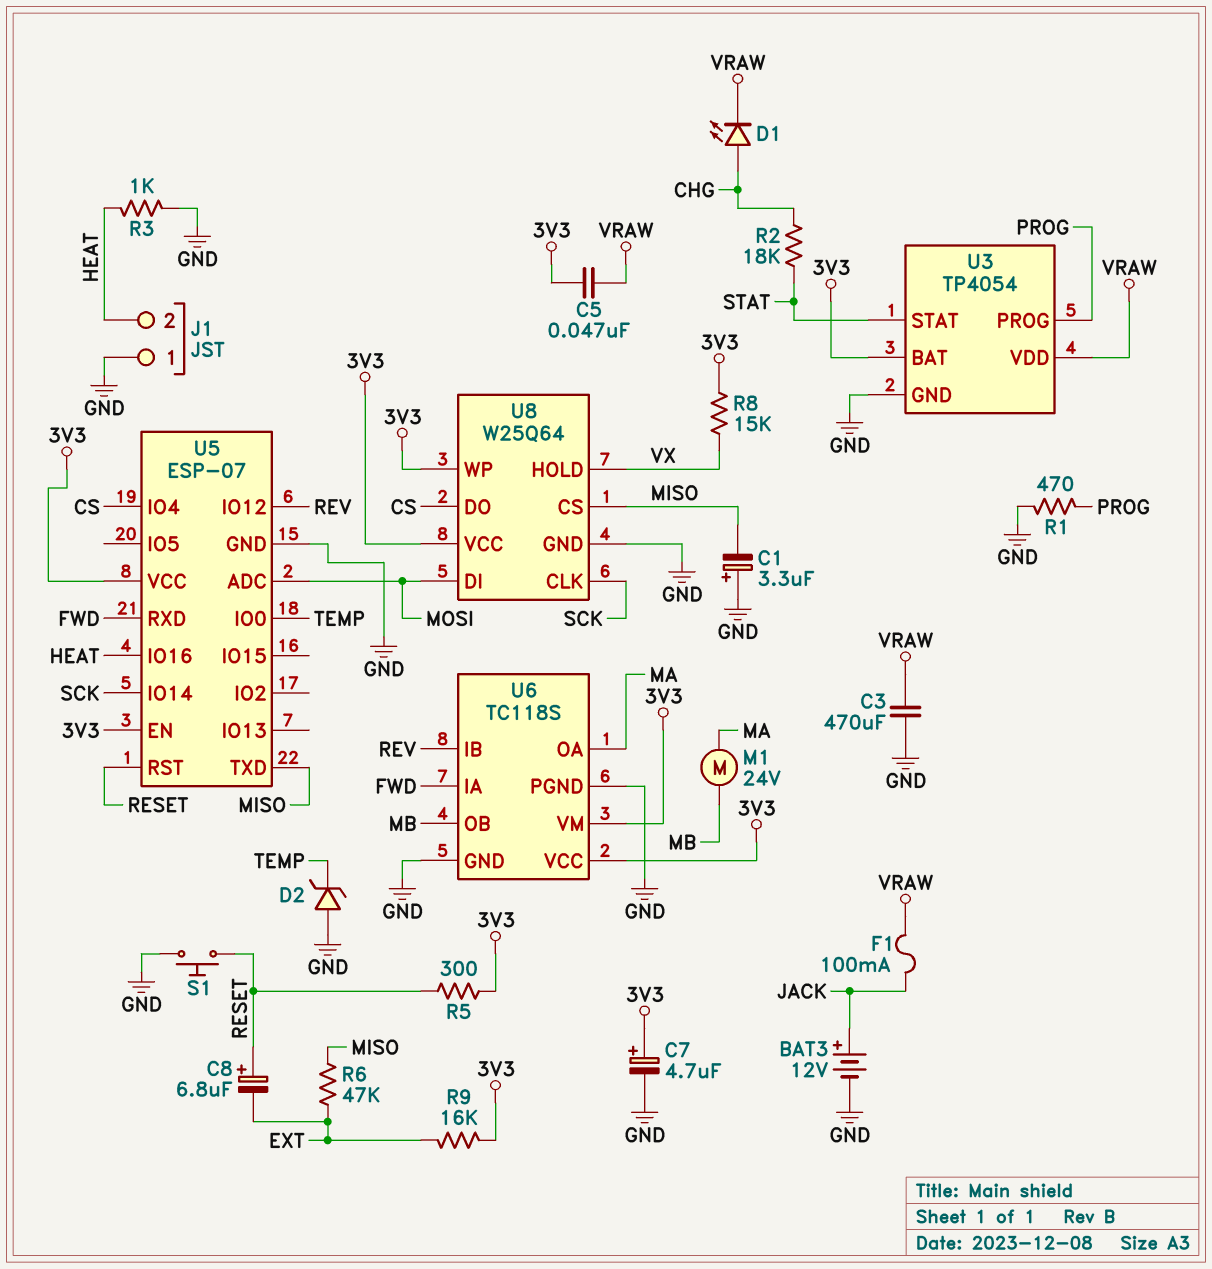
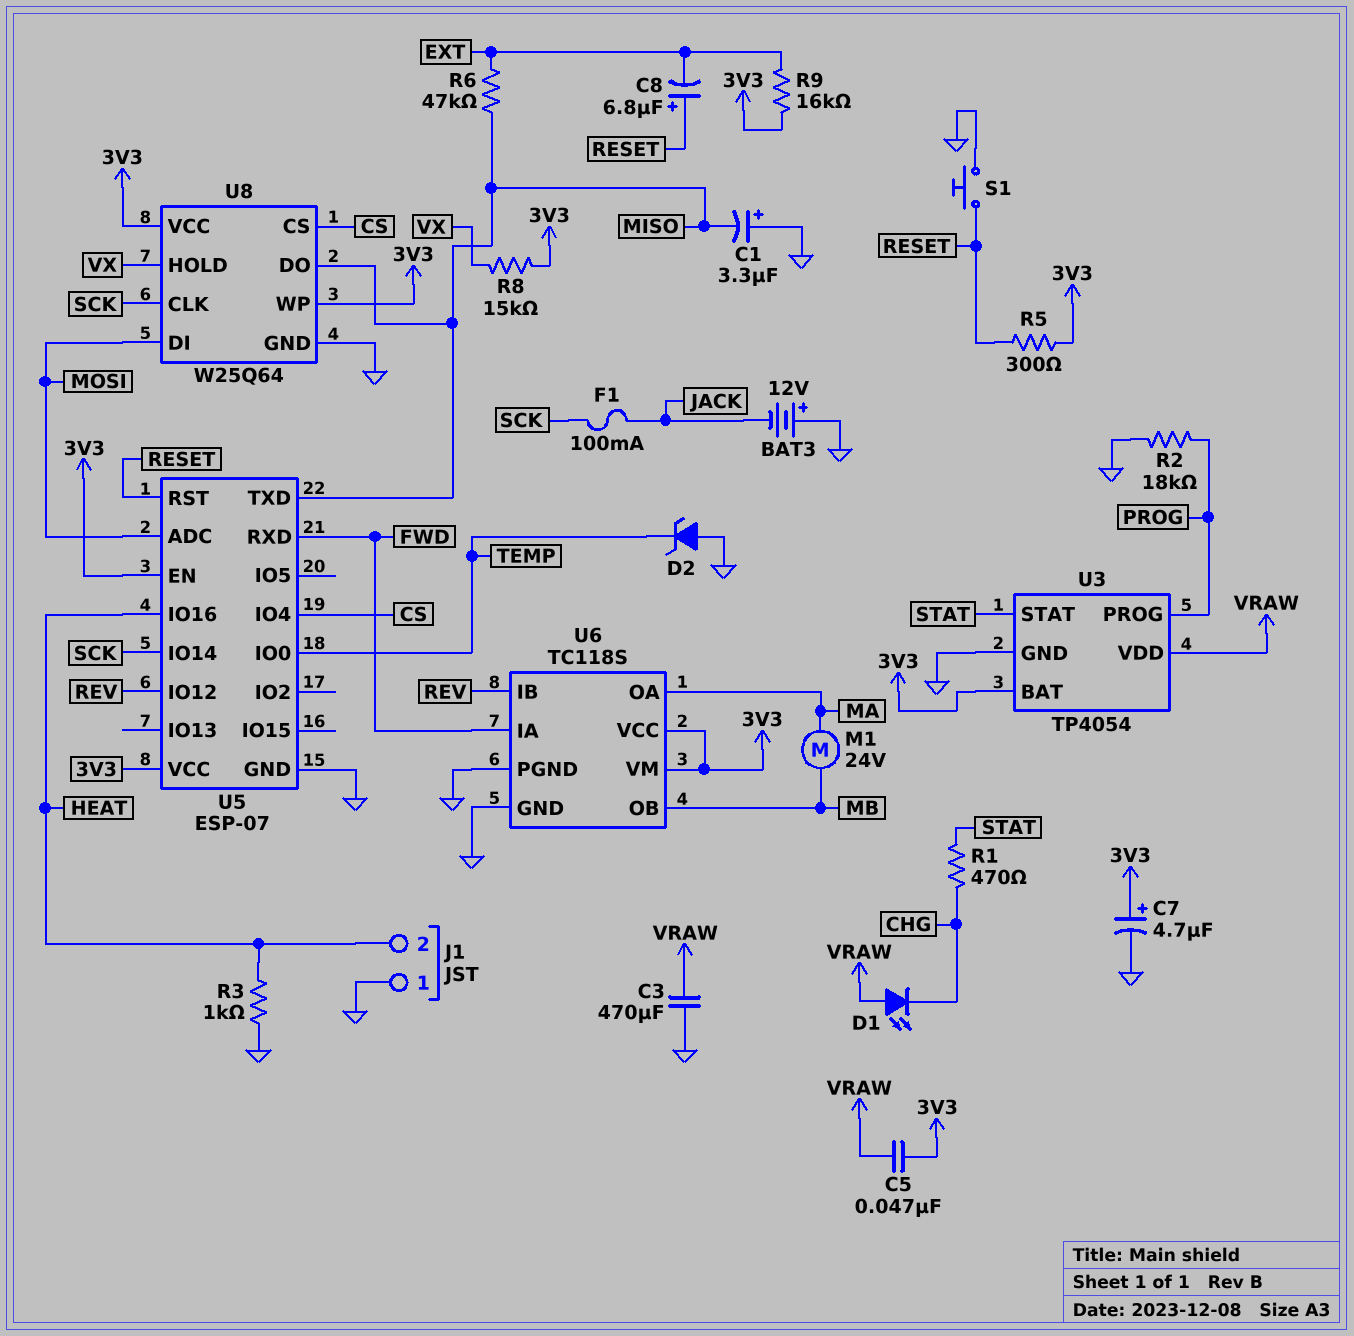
BAT3: 12V (plus JACK, minus GND) -> 12V (plus GND, minus JACK)
D1: LED (A CHG, K VRAW) -> LED (A VRAW, K CHG)
F1: 100mA (JACK, VRAW) -> 100mA (JACK, SCK)
R1: 470 (GND, PROG) -> 470 (CHG, STAT)
R2: 18k (CHG, STAT) -> 18k (GND, PROG)
U8 pin CS: MISO -> CS
U8 pin DO: CS -> MISO

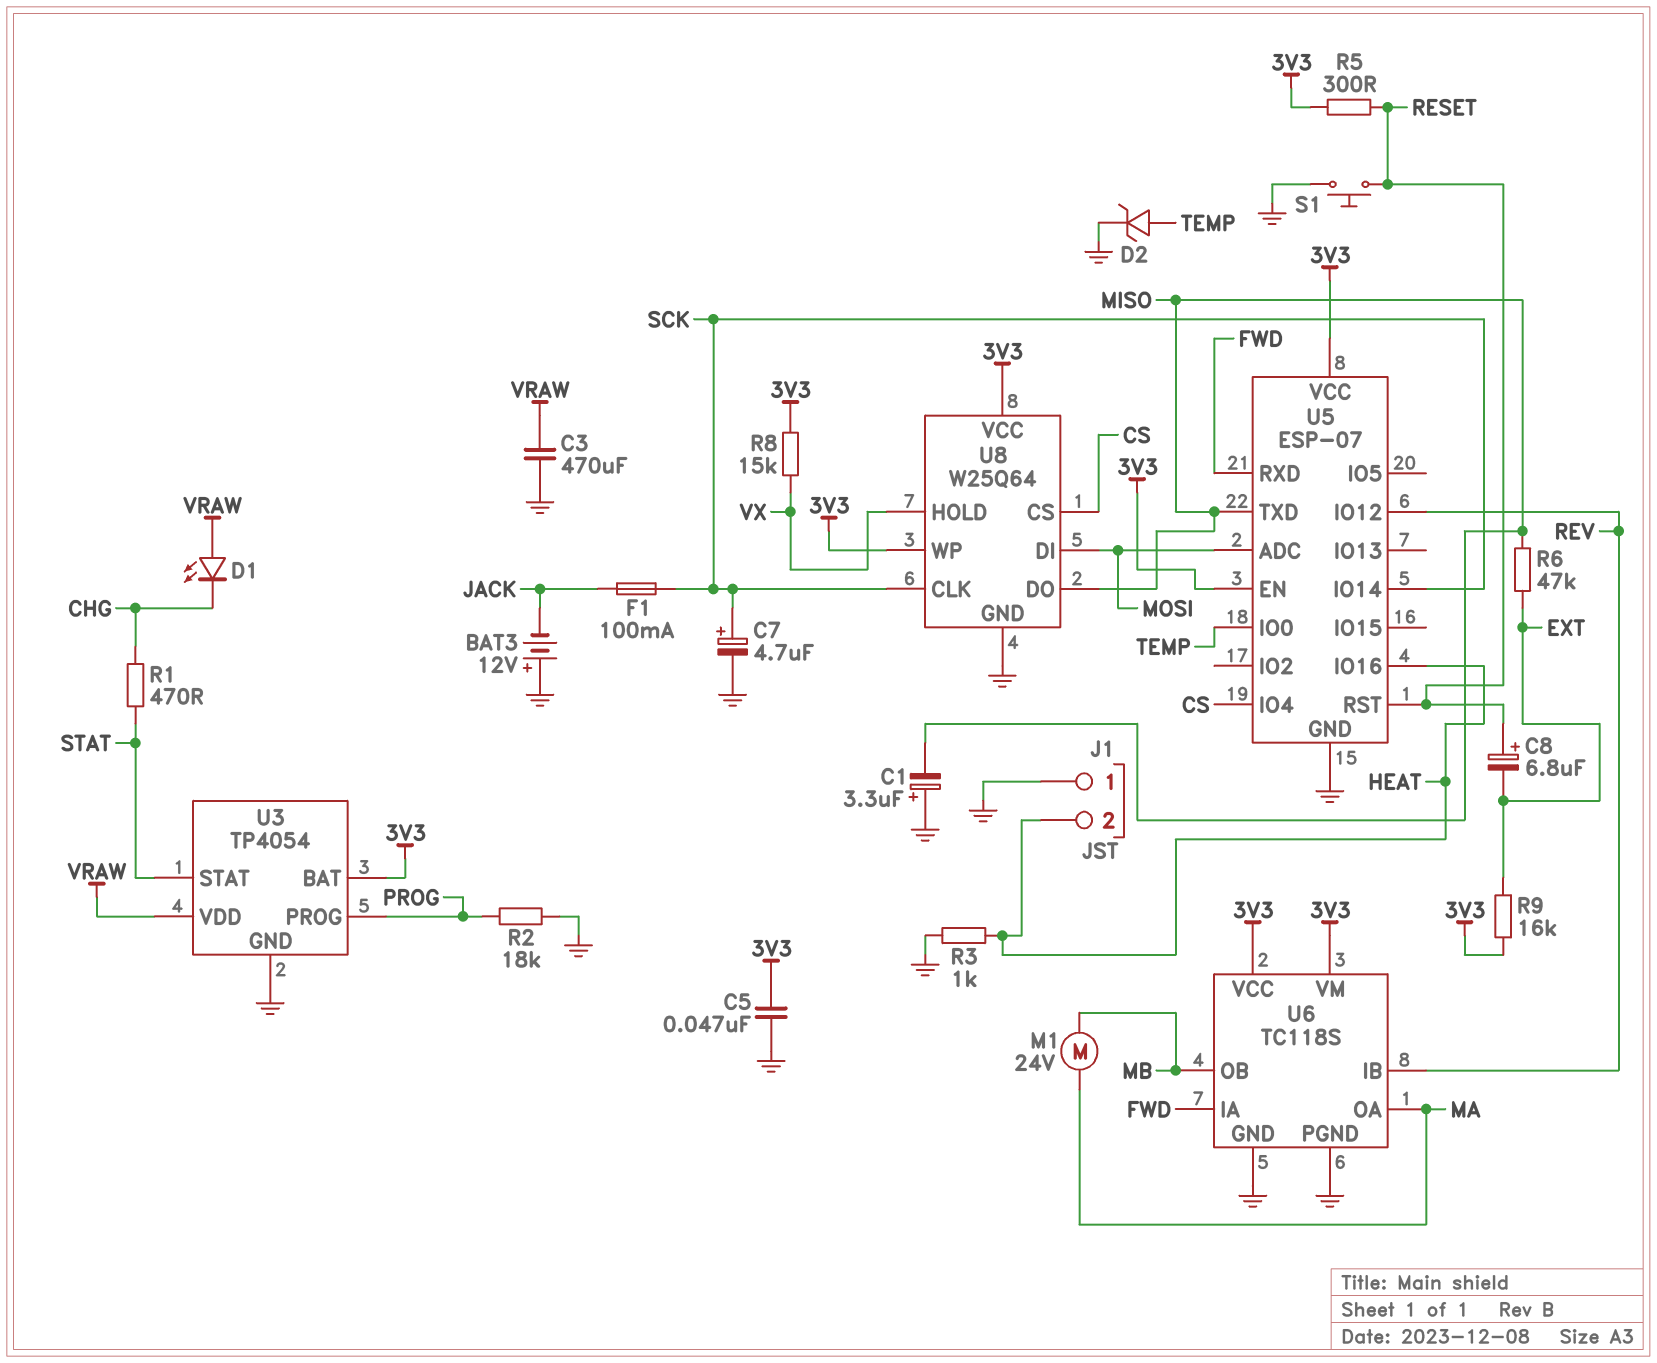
C5: 47nF (3V3, VRAW) -> 47nF (3V3, GND)
C7: 4.7uF (plus 3V3, minus GND) -> 4.7uF (plus SCK, minus GND)
D2: zener (A GND, K TEMP) -> zener (A TEMP, K GND)

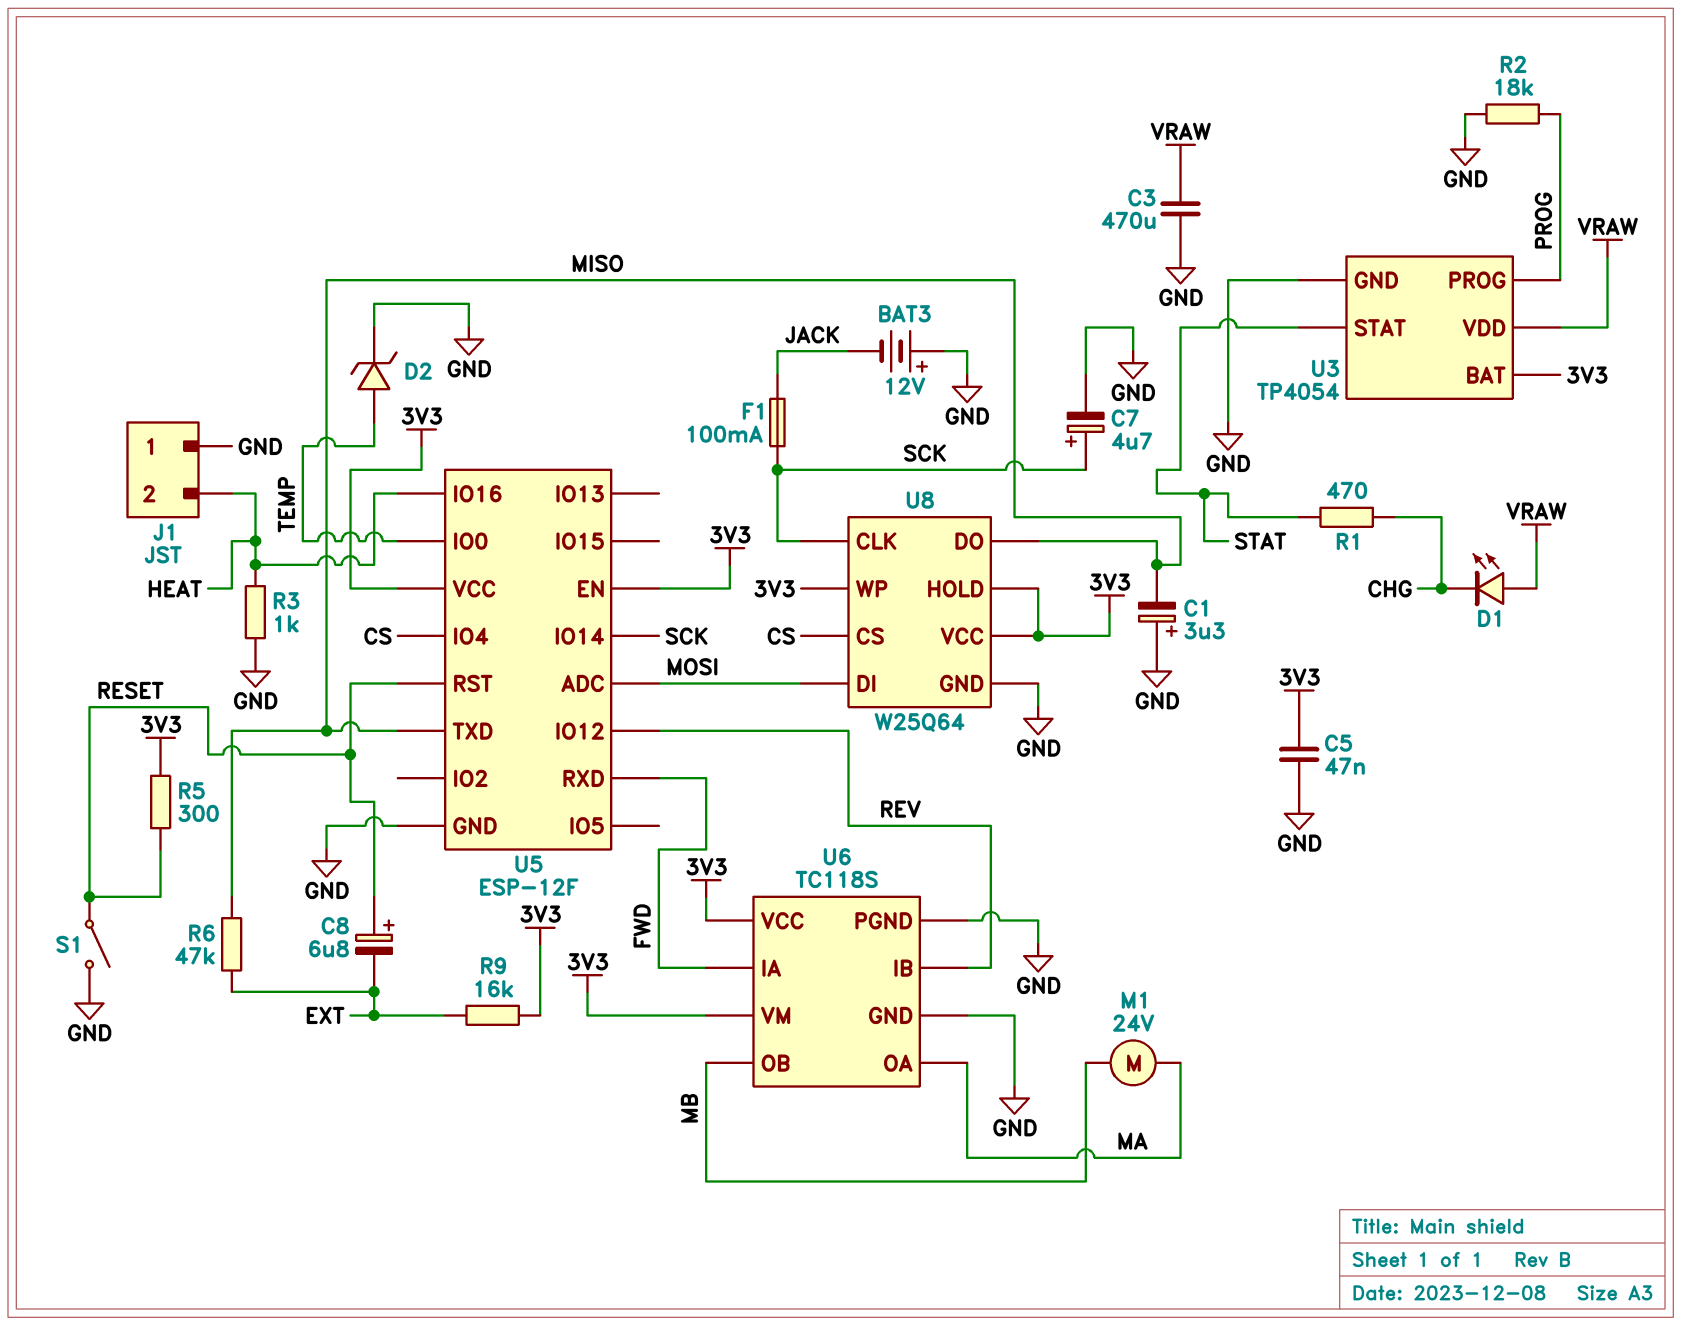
R8: 15k (3V3, VX) -> none
S1: button (GND, RESET) -> switch (GND, RESET)
U5: ESP-07 -> ESP-12F
U8 pin HOLD: VX -> 3V3

